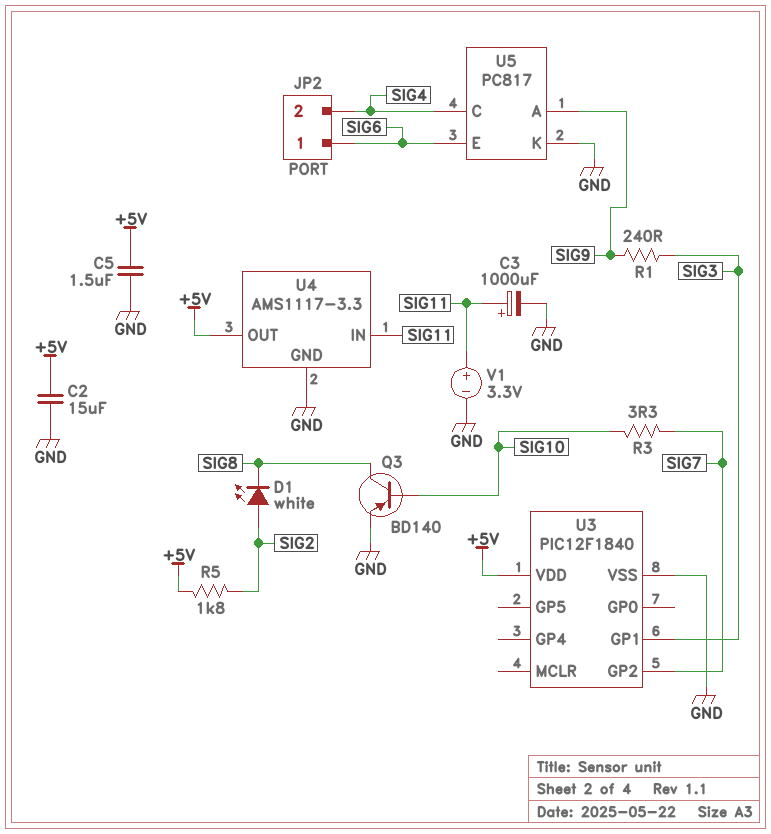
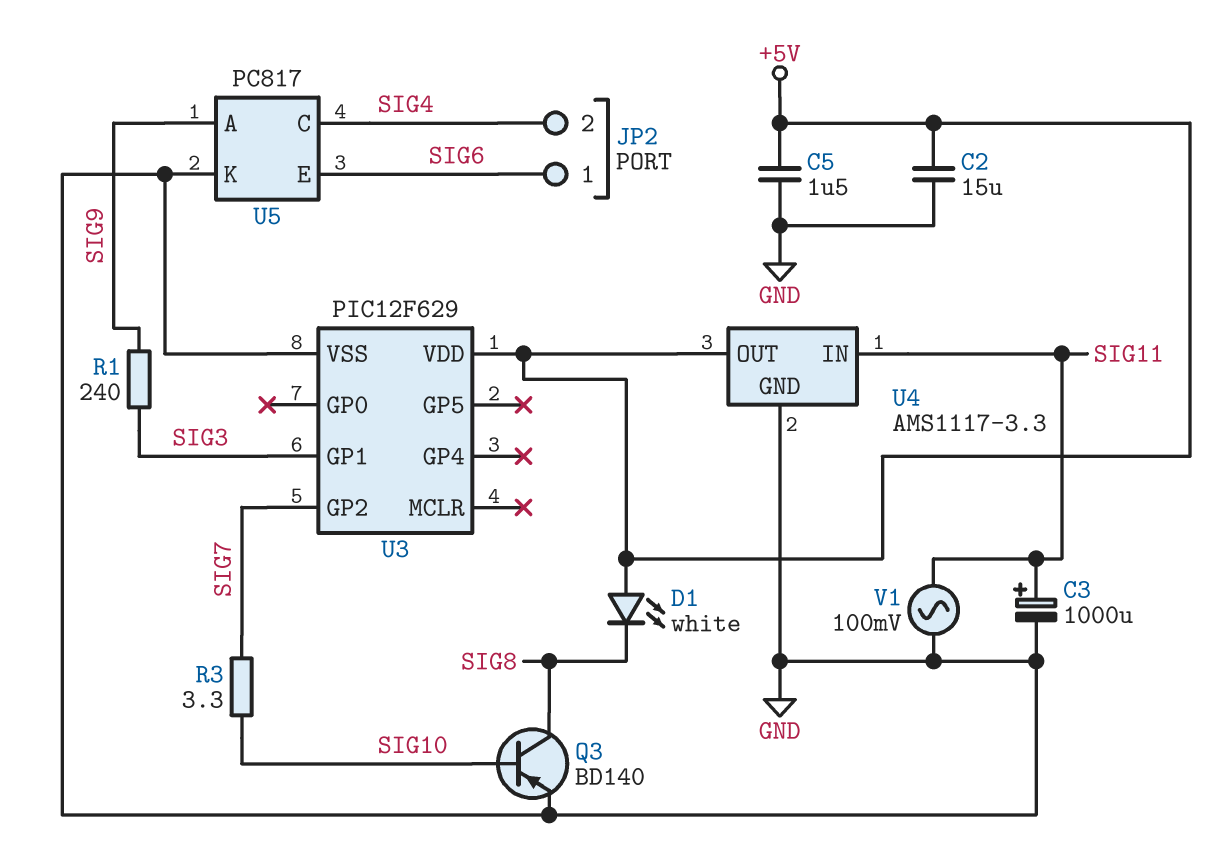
D1: LED white (A SIG2, K SIG8) -> LED white (A +5V, K SIG8)
R5: 1.8k (+5V, SIG2) -> none
U3: PIC12F1840 -> PIC12F629
V1: 3.3V (plus SIG11, minus GND) -> AC 100mV (GND, SIG11)

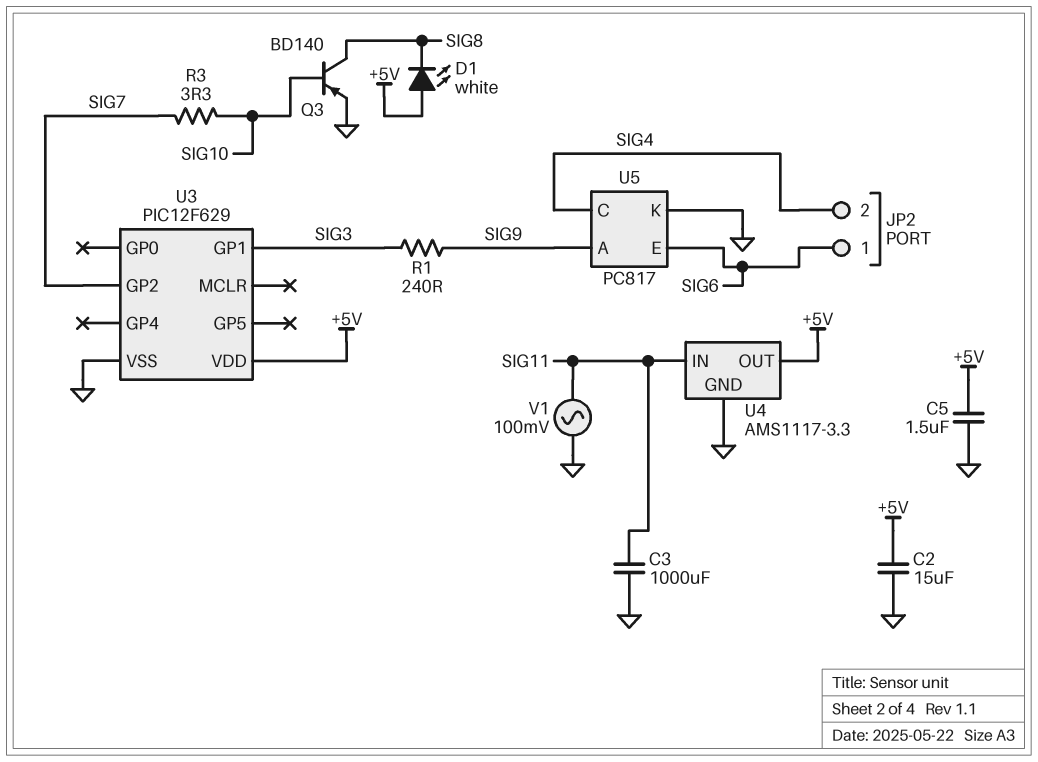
C3: 1000uF (plus SIG11, minus GND) -> 1000uF (GND, SIG11)

